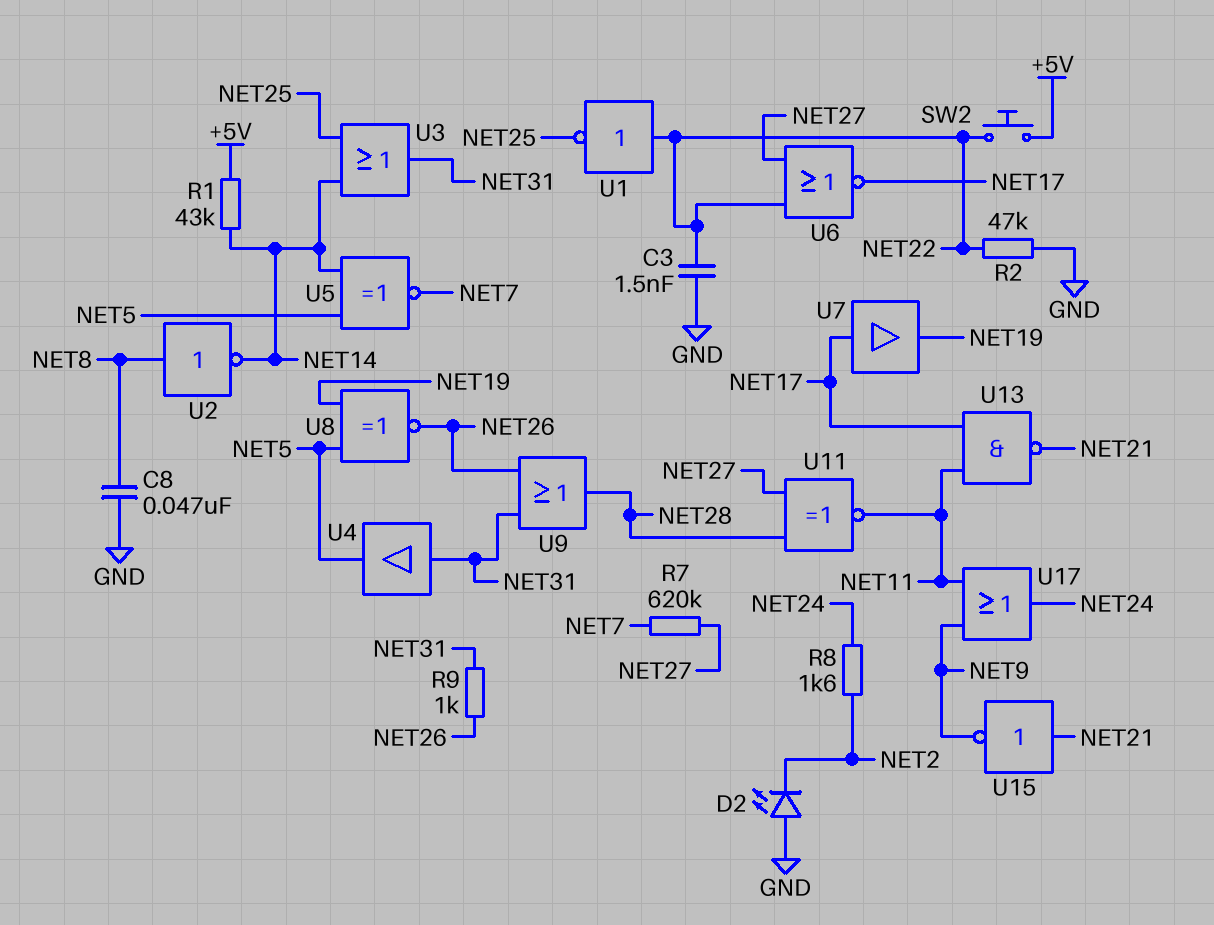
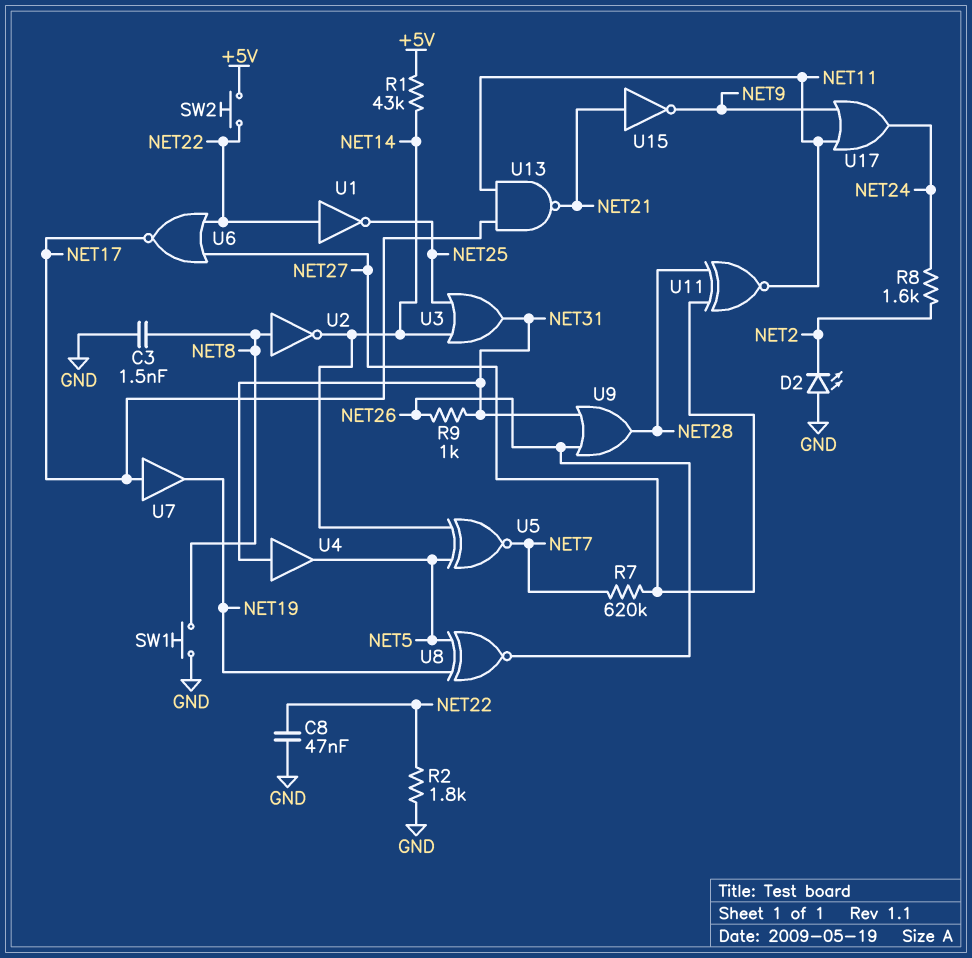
C3: 1.5nF (GND, NET22) -> 1.5nF (GND, NET8)
C8: 47nF (GND, NET8) -> 47nF (GND, NET22)
R2: 47k (GND, NET22) -> 1.8k (GND, NET22)
SW1: none -> button (GND, NET8)

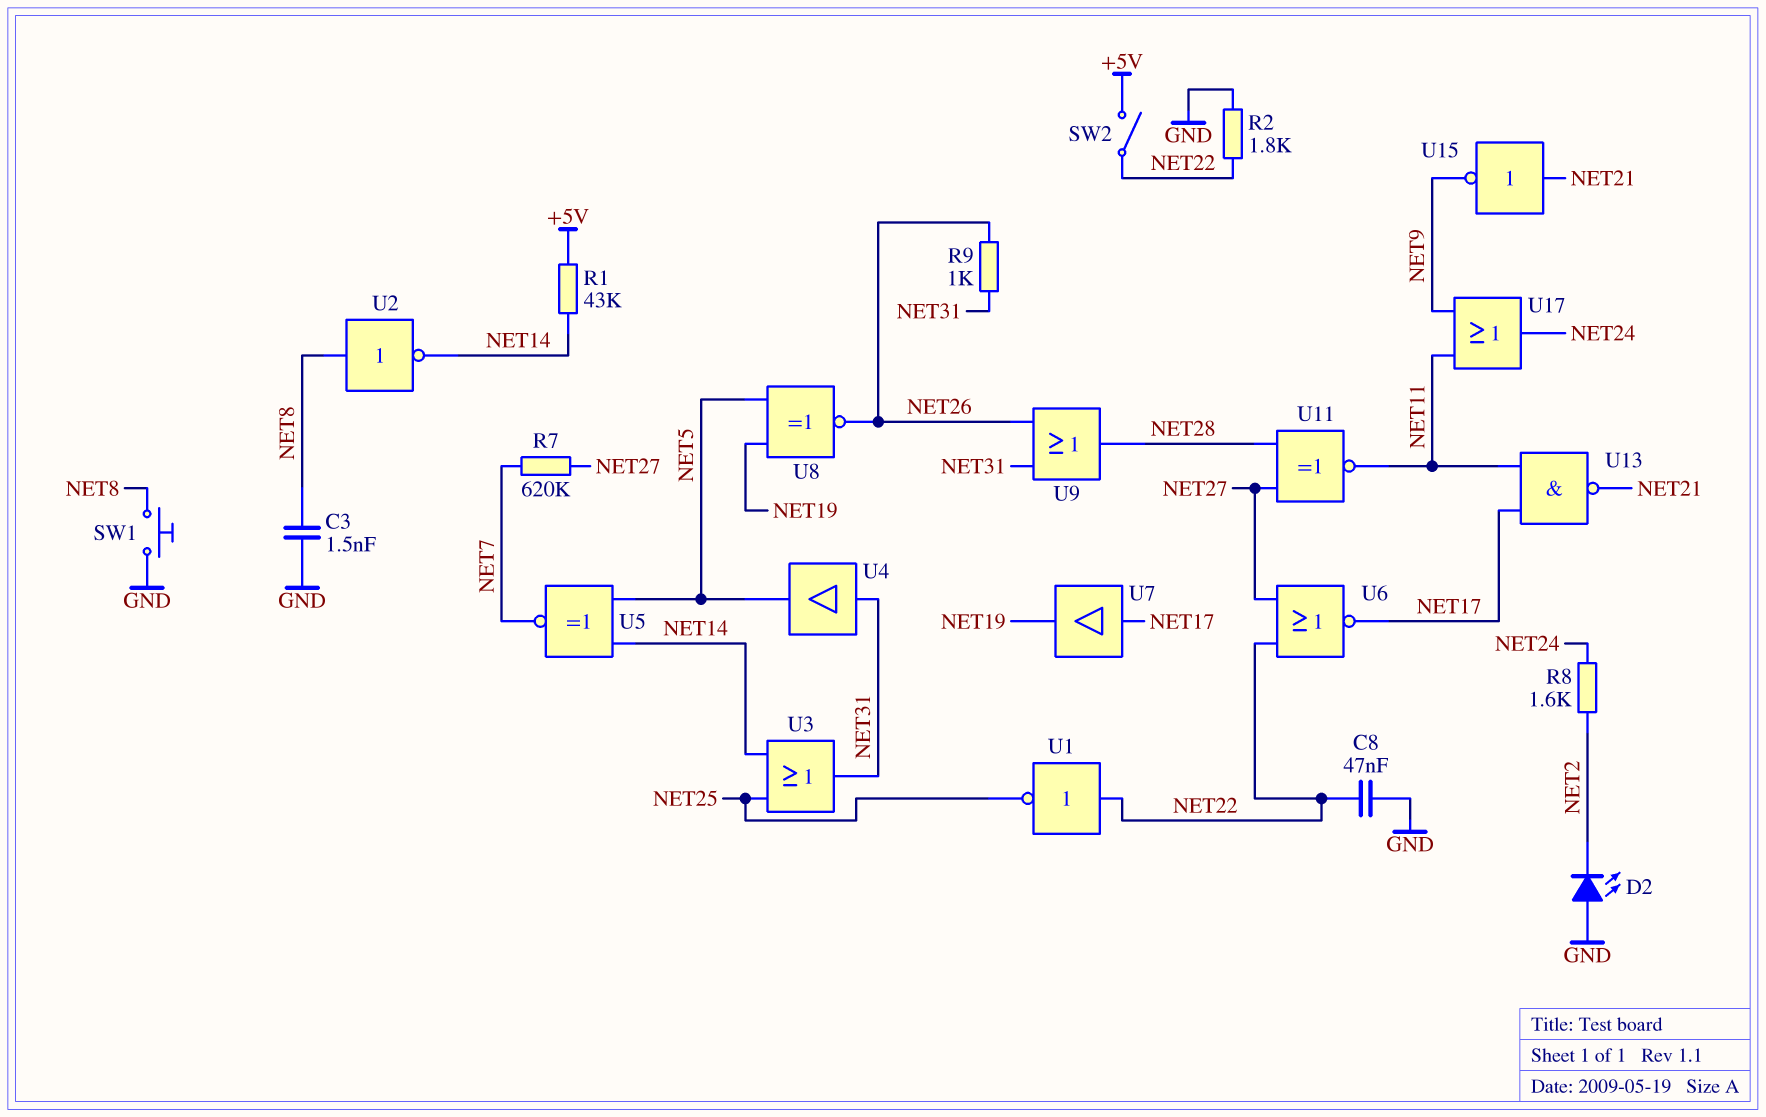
SW2: button (+5V, NET22) -> switch (+5V, NET22)

